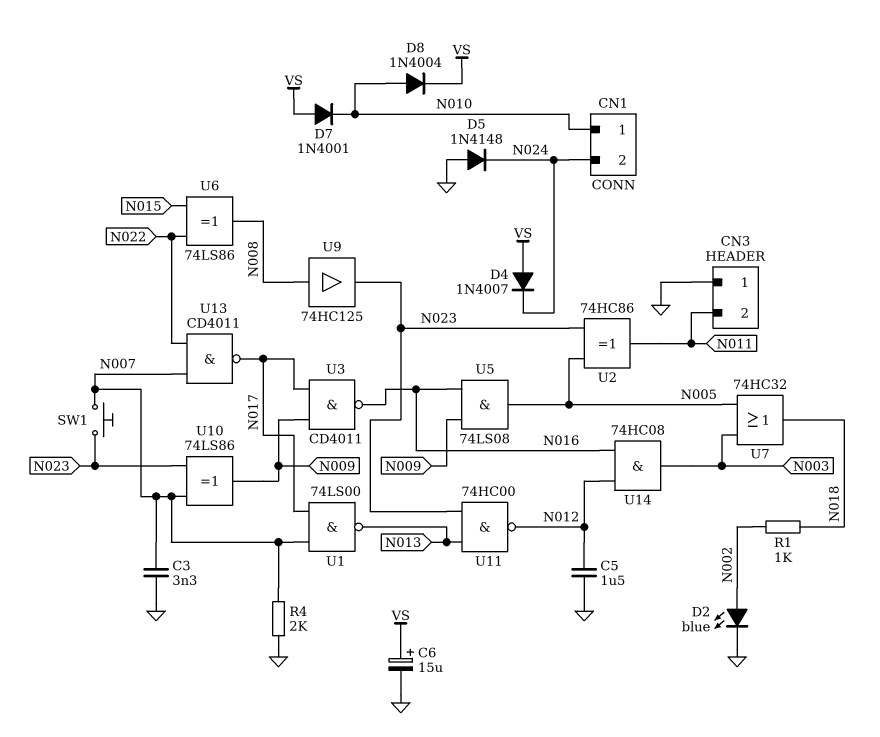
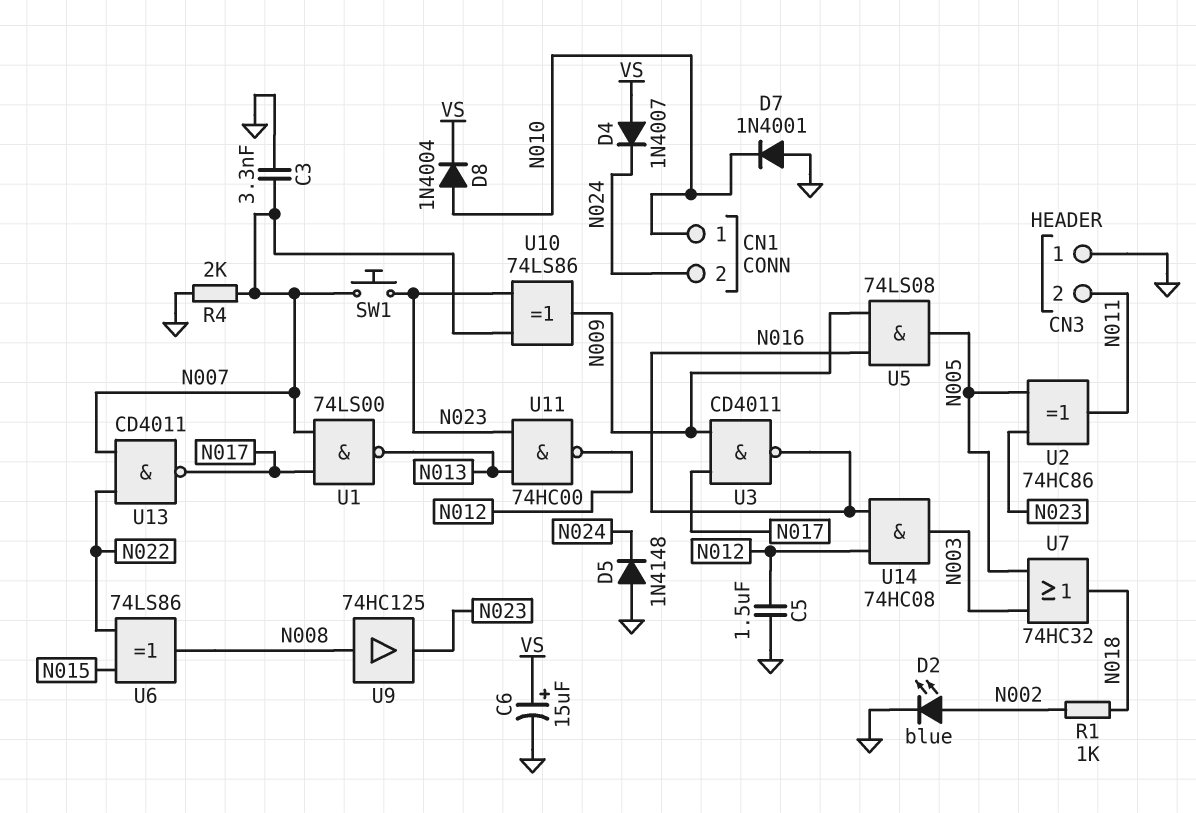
D7: diode 1N4001 (A VS, K N010) -> diode 1N4001 (A GND, K N010)

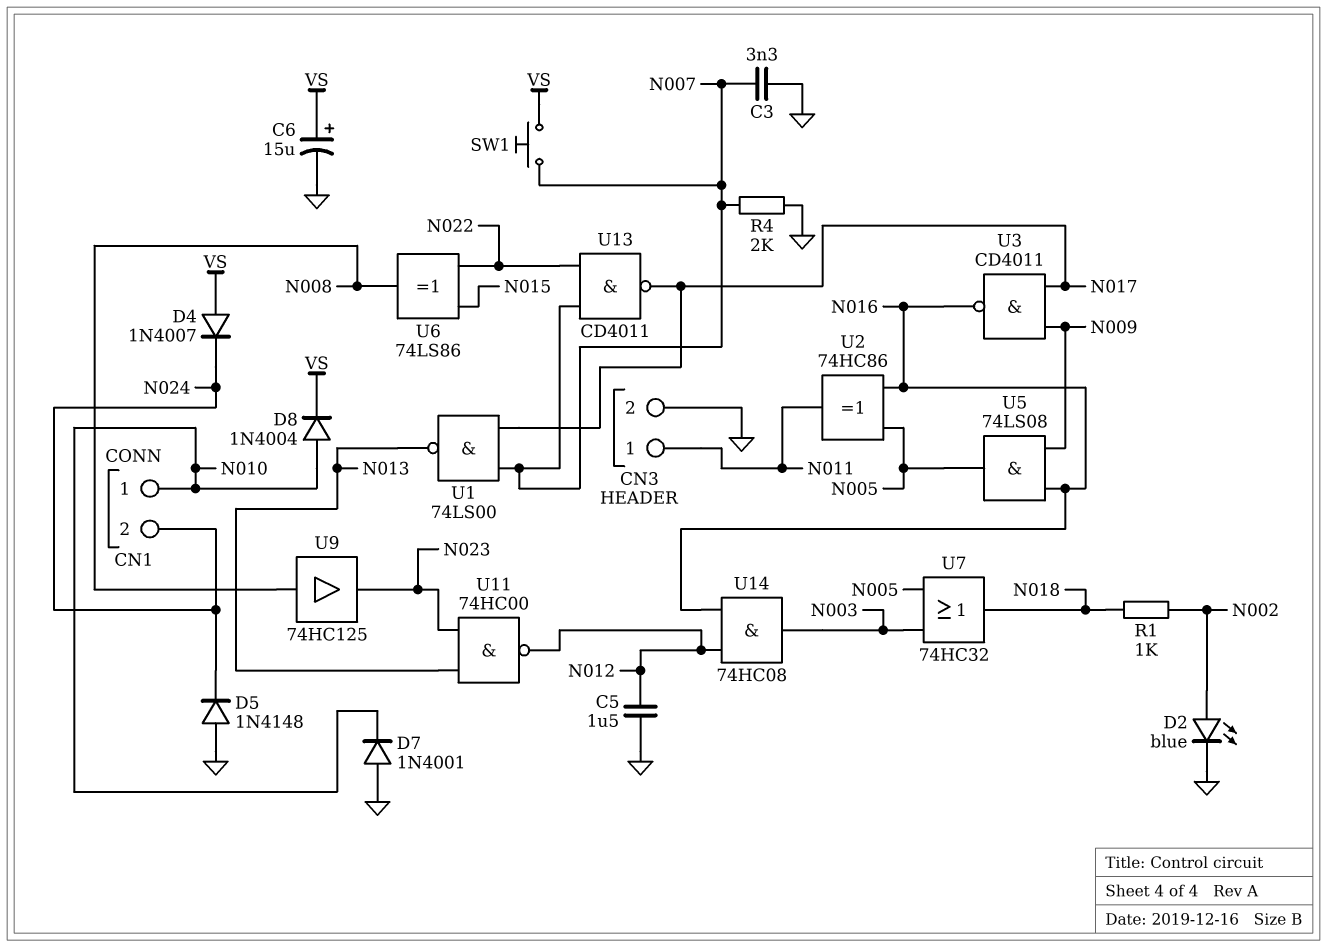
CN3 pin 1: GND -> N011
CN3 pin 2: N011 -> GND
SW1: button (N007, N023) -> button (N007, VS)
U2: XOR 74HC86 (in N005, in N023, out N011) -> XOR 74HC86 (in N005, in N016, out N011)
U10: XOR 74LS86 (in N007, in N023, out N009) -> none

